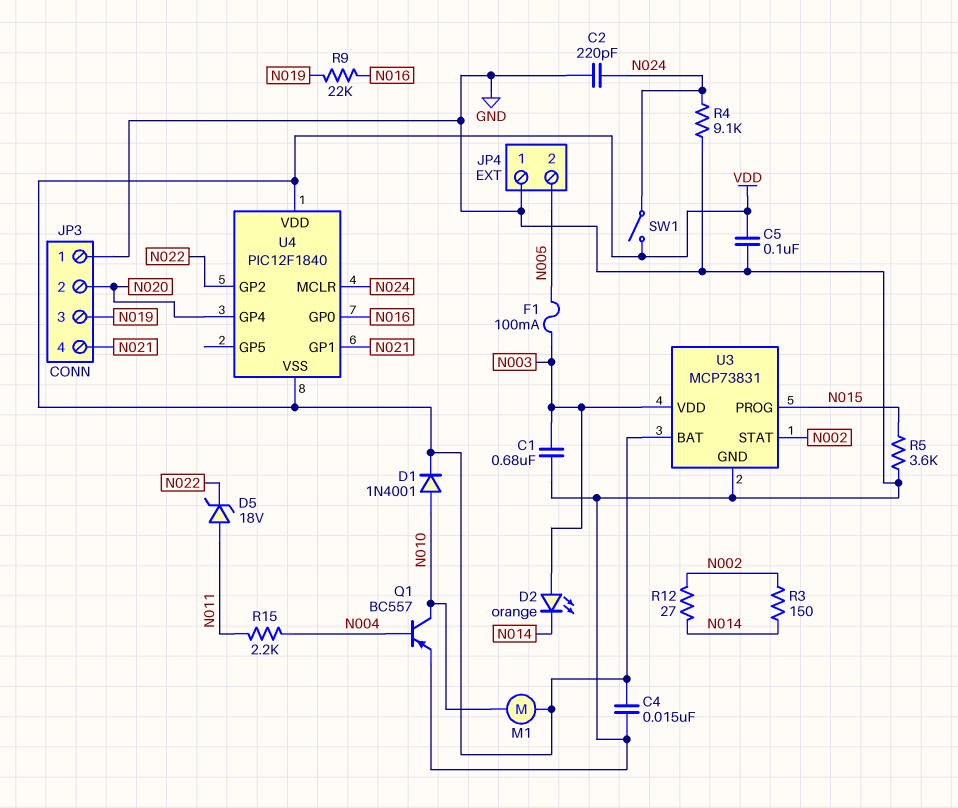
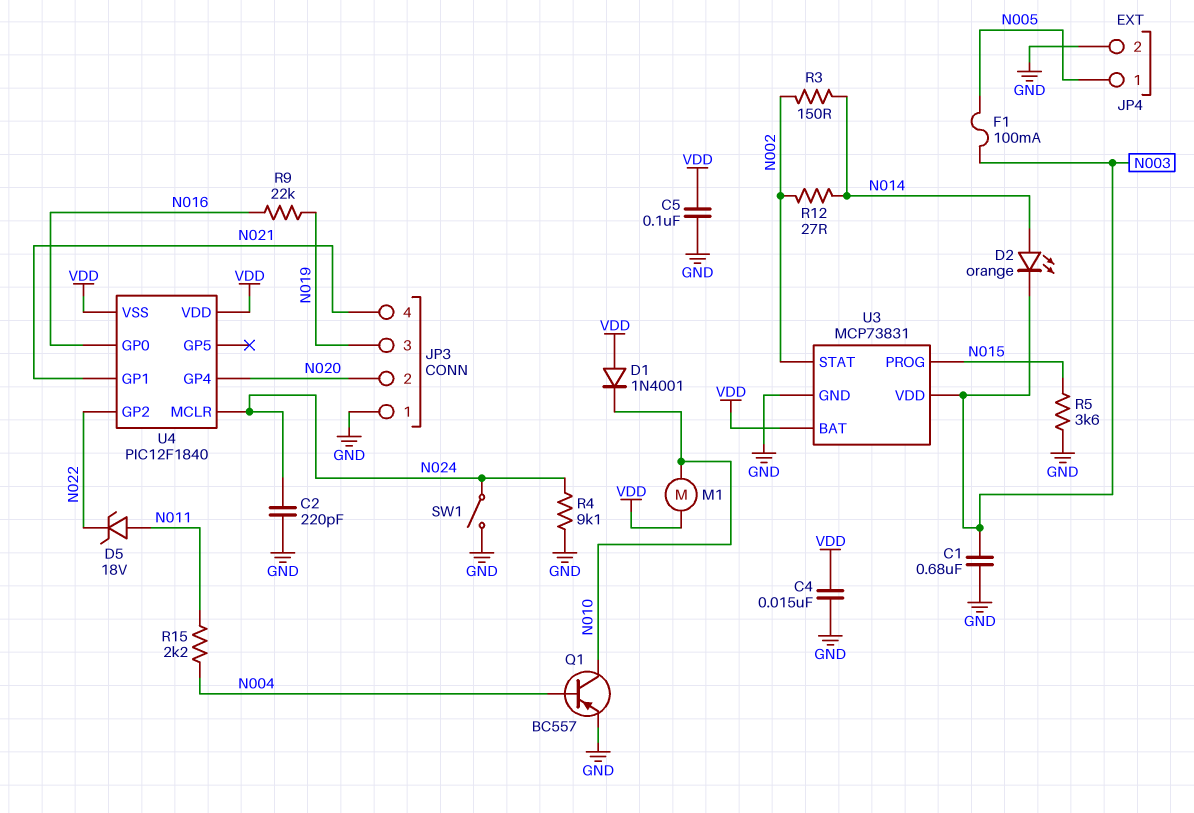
D1: diode 1N4001 (A N010, K VDD) -> diode 1N4001 (A VDD, K N010)
D2: LED orange (A N003, K N014) -> LED orange (A N014, K N003)
JP4 pin 1: GND -> N005
JP4 pin 2: N005 -> GND
SW1: switch (N024, VDD) -> switch (GND, N024)

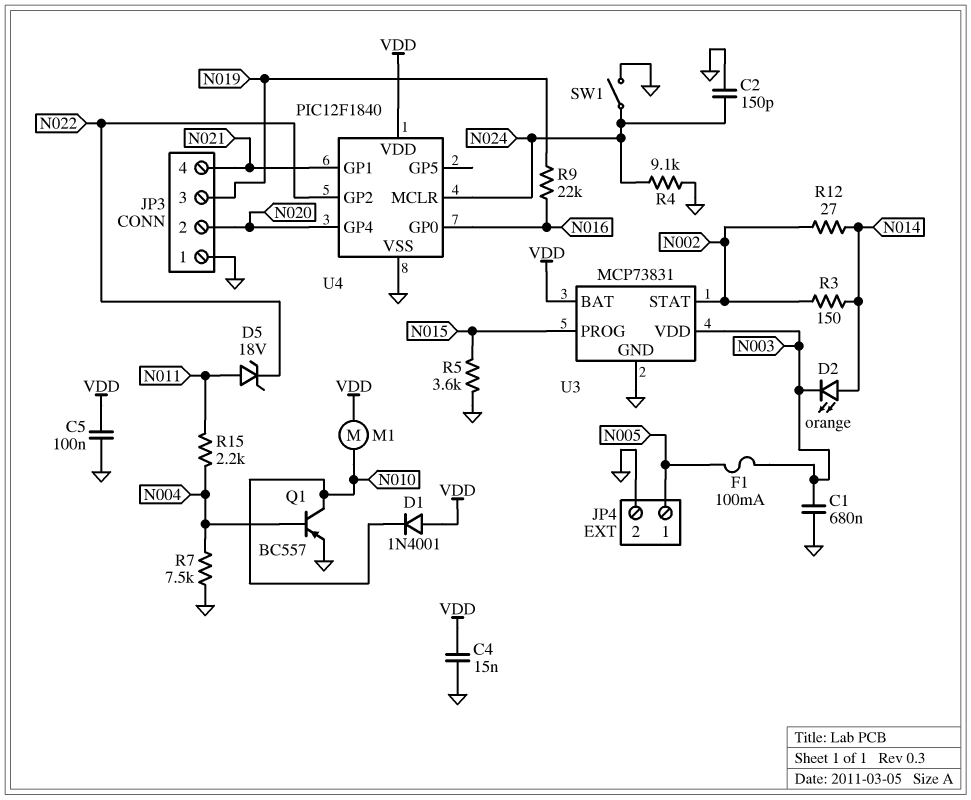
C2: 220pF (GND, N024) -> 150pF (GND, N024)
R7: none -> 7.5k (GND, N004)
U4 pin VSS: VDD -> GND

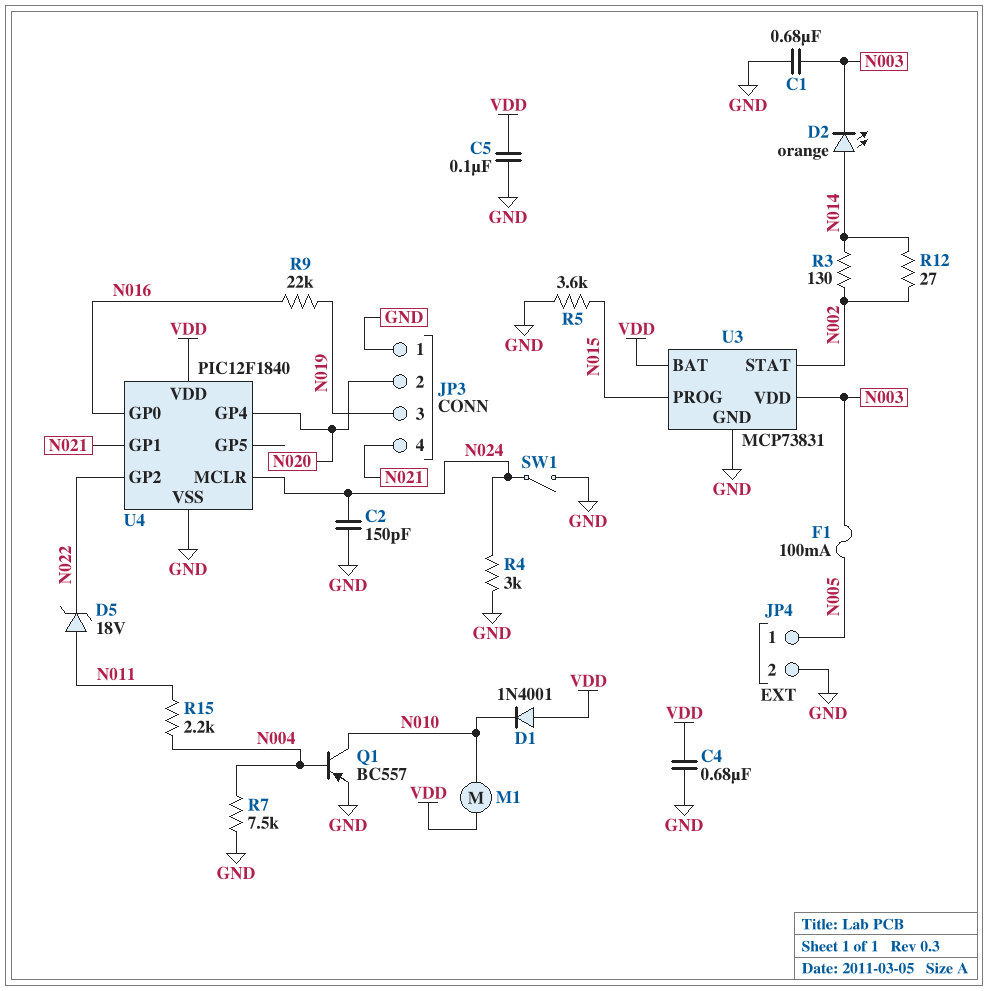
C4: 15nF (GND, VDD) -> 680nF (GND, VDD)
R3: 150 (N002, N014) -> 130 (N002, N014)
R4: 9.1k (GND, N024) -> 3k (GND, N024)

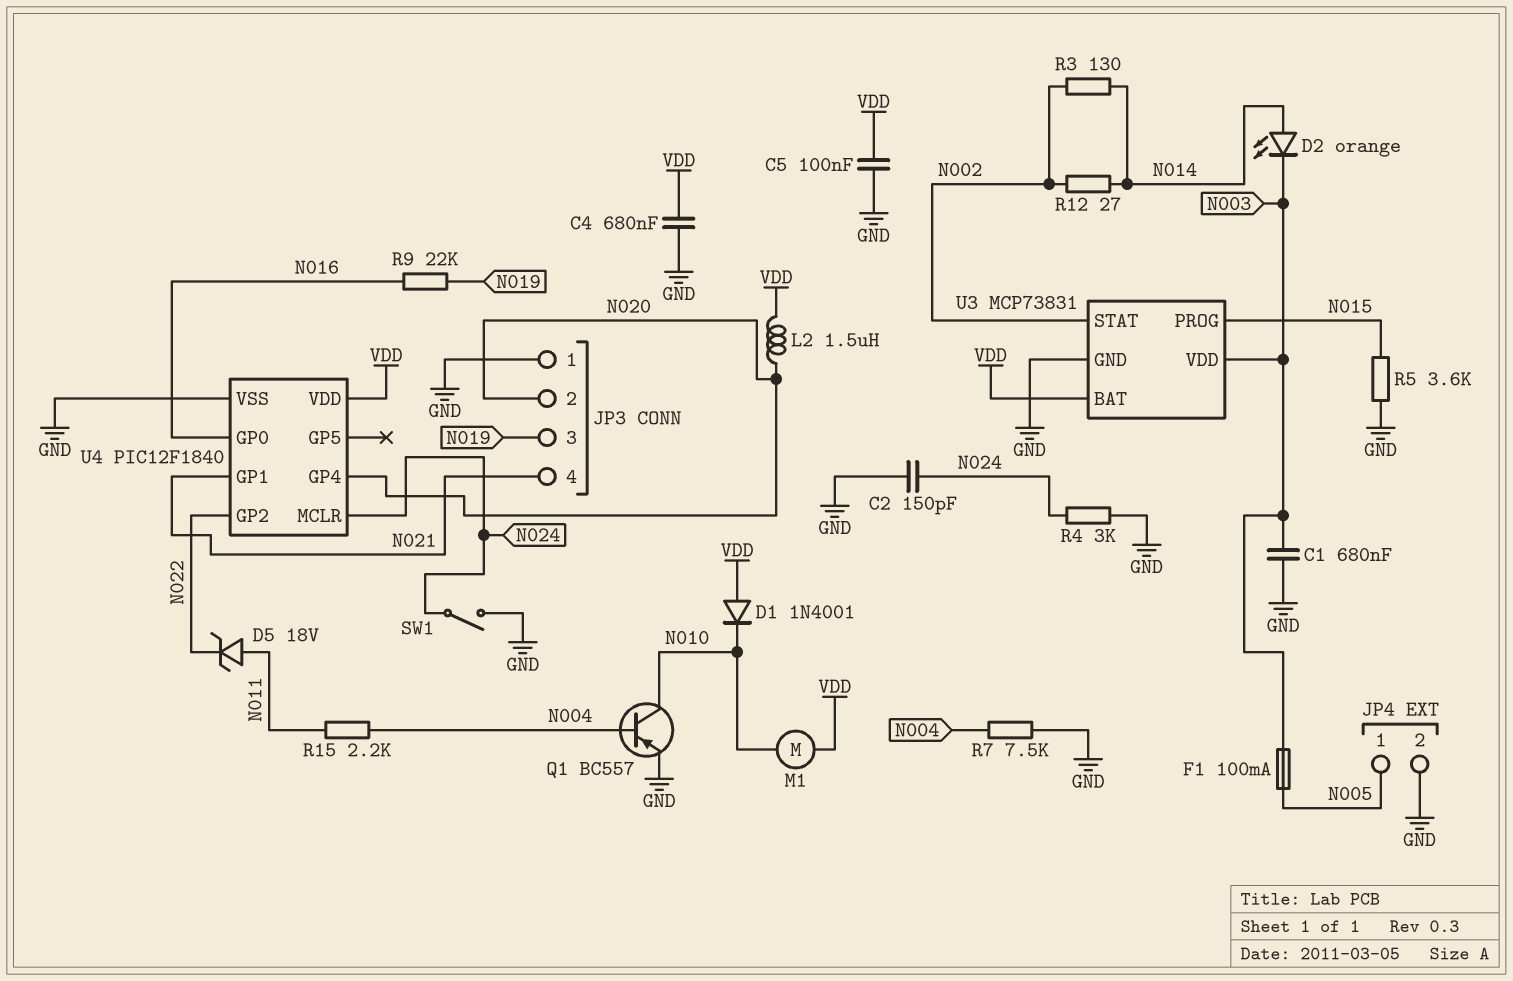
L2: none -> 1.5uH (N020, VDD)

